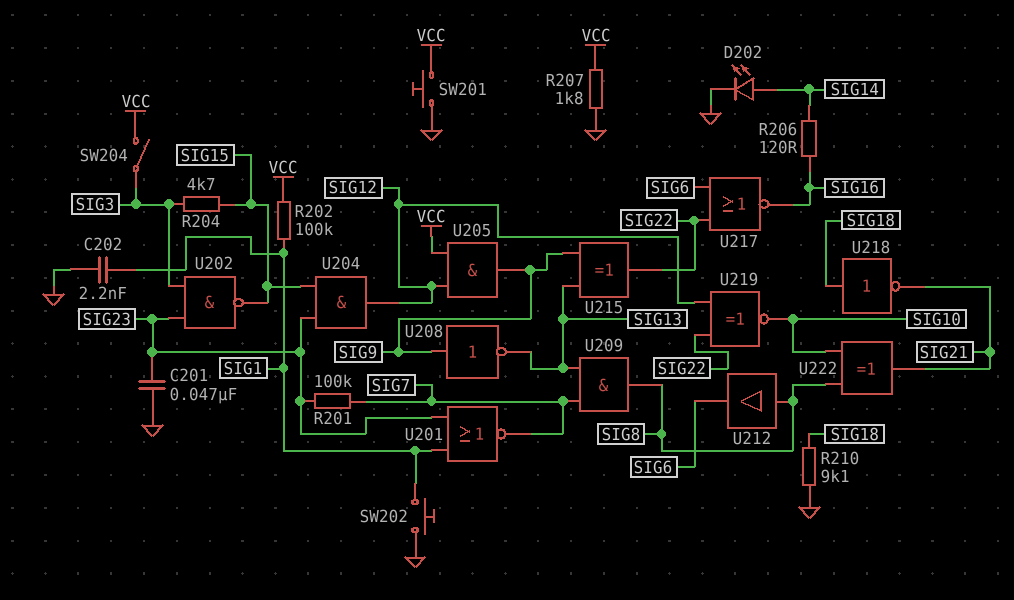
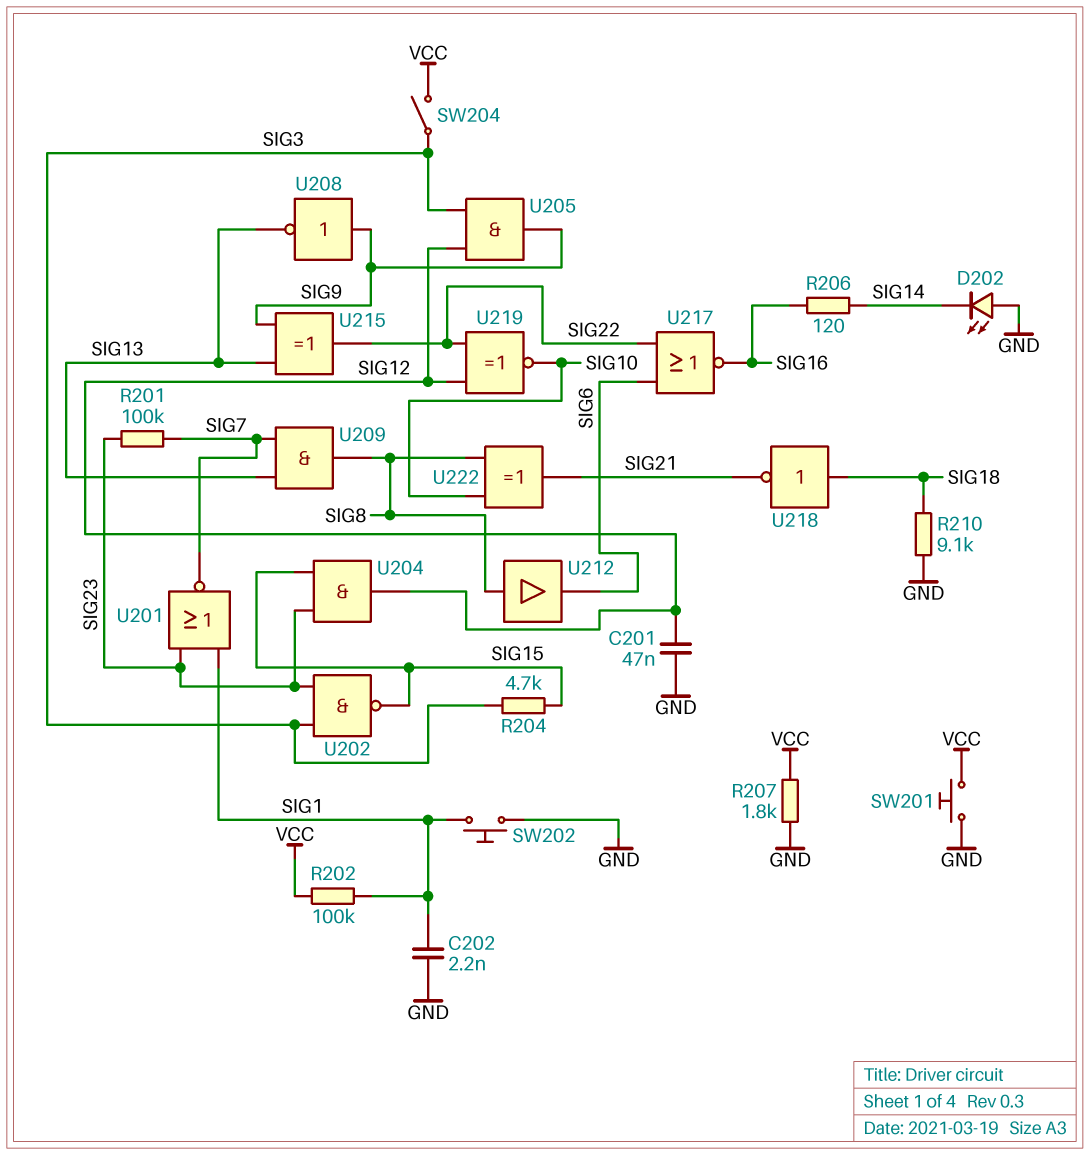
C201: 47nF (GND, SIG23) -> 47nF (GND, SIG12)
D202: LED (A SIG14, K GND) -> LED (A GND, K SIG14)
U205: AND (in SIG12, in VCC, out SIG9) -> AND (in SIG3, in SIG12, out SIG9)

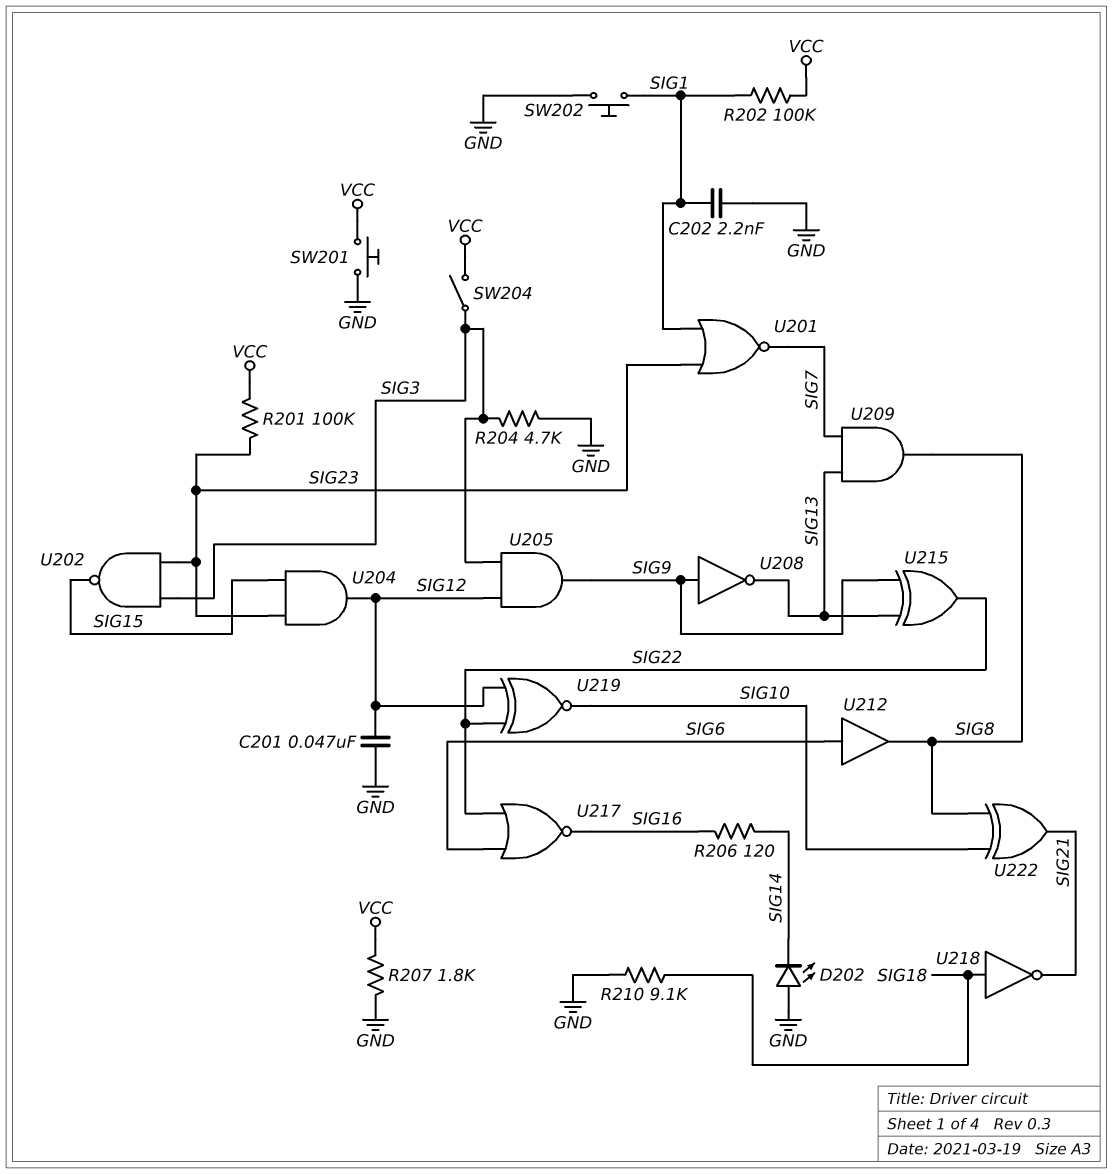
R201: 100k (SIG7, SIG23) -> 100k (SIG23, VCC)
R204: 4.7k (SIG3, SIG15) -> 4.7k (GND, SIG3)
U212: buffer (in SIG8, out SIG6) -> buffer (in SIG6, out SIG8)

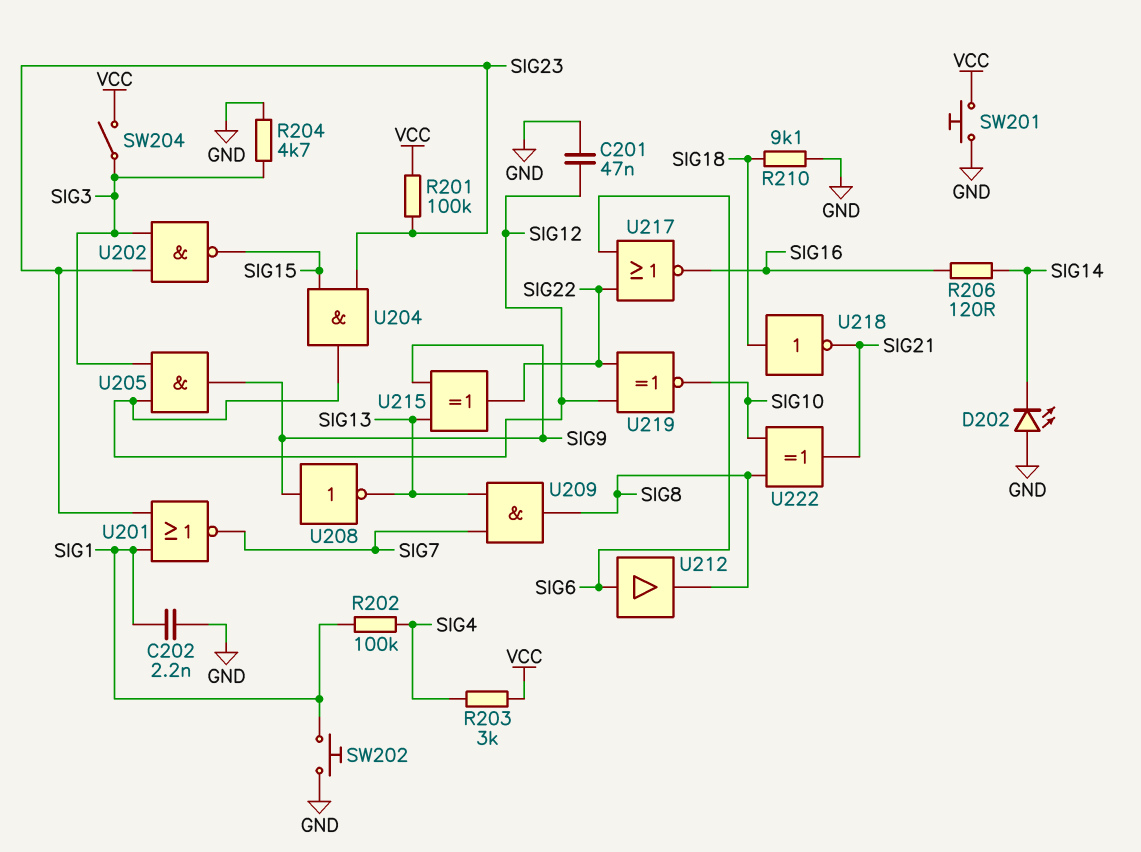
R202: 100k (SIG1, VCC) -> 100k (SIG1, SIG4)
R203: none -> 3k (SIG4, VCC)
R207: 1.8k (GND, VCC) -> none

